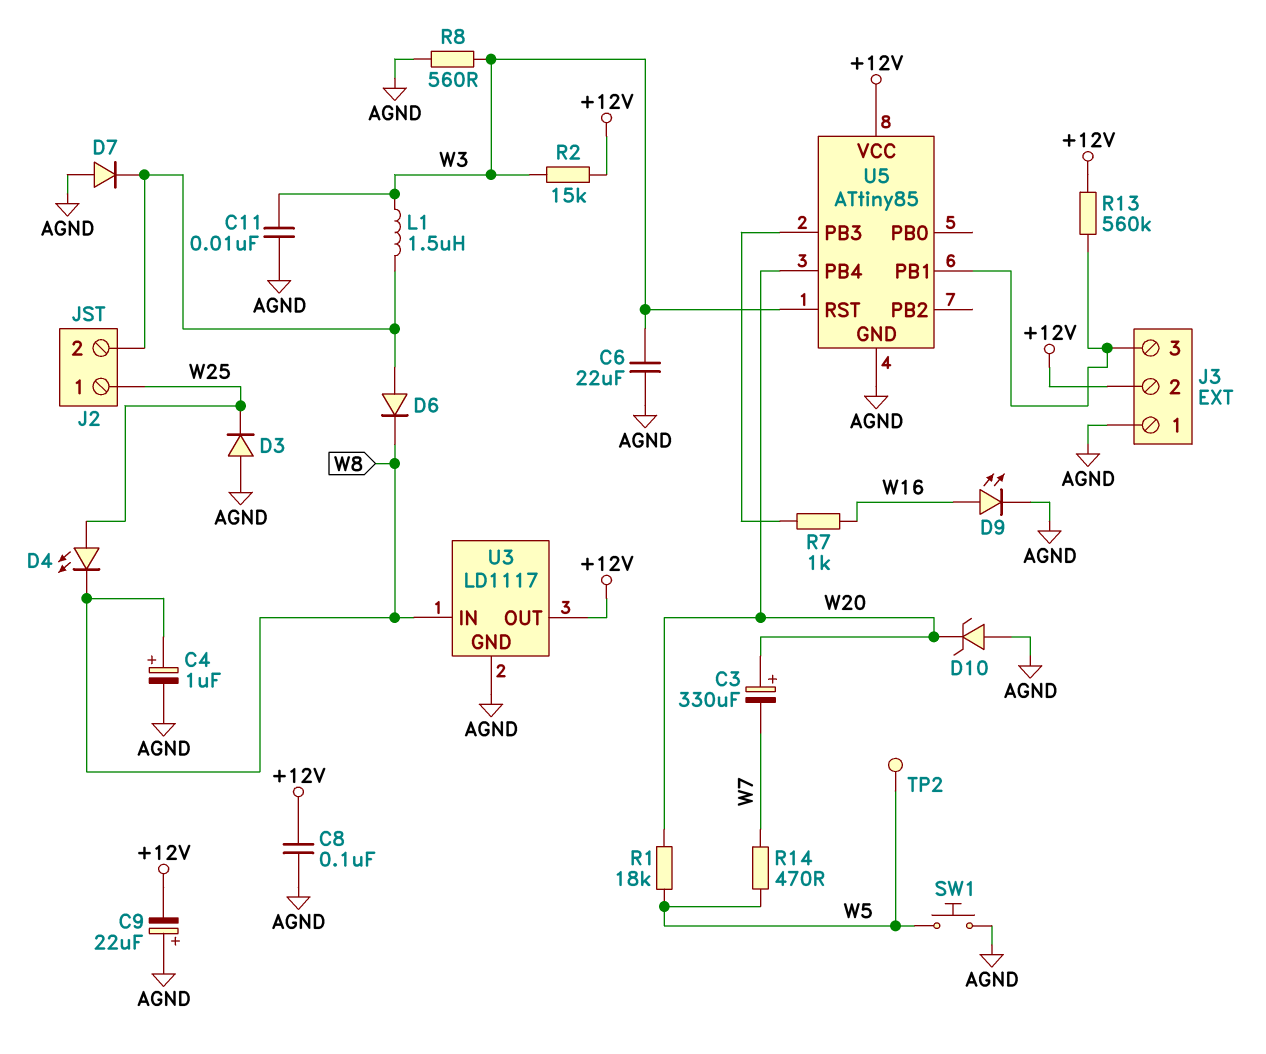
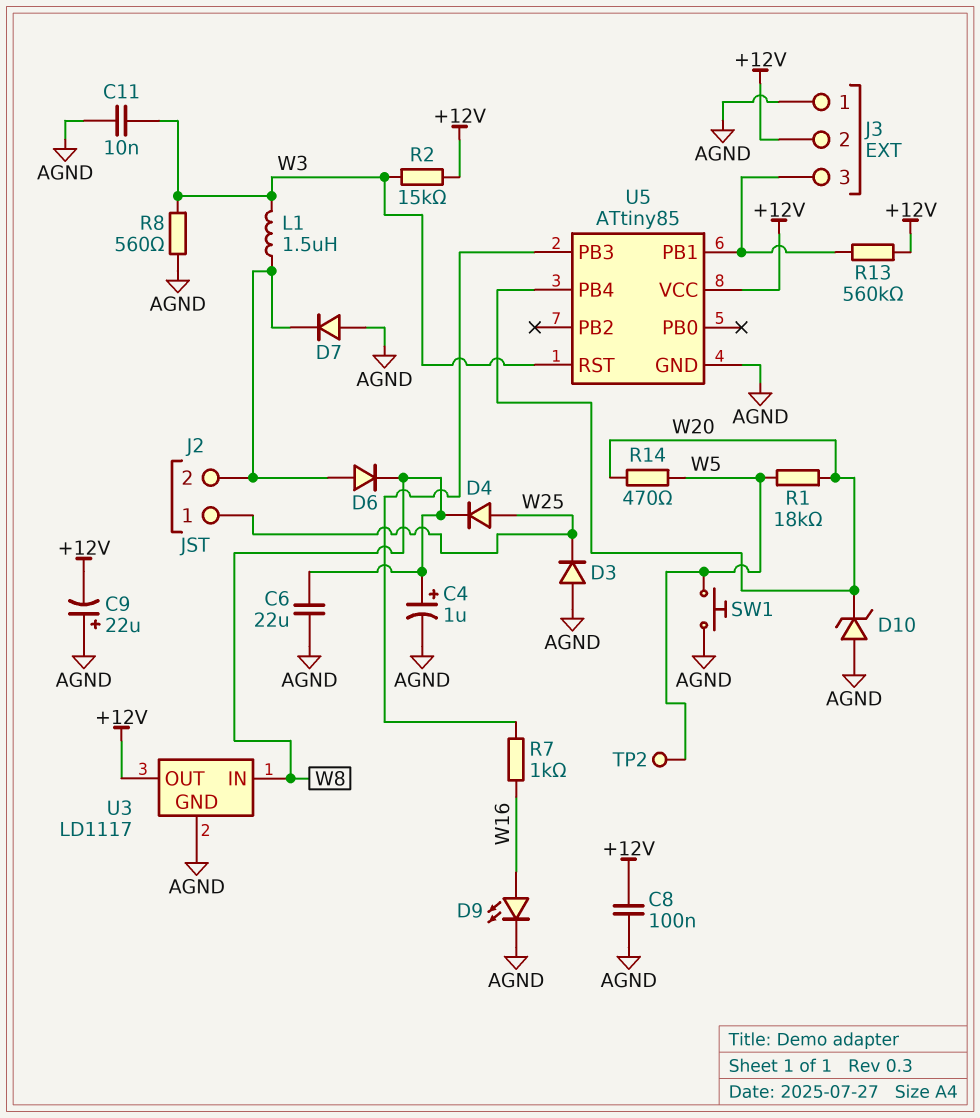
C3: 330uF (plus W20, minus W7) -> none
C6: 22uF (AGND, W3) -> 22uF (AGND, W8)
D4: LED (A W25, K W8) -> diode (A W25, K W8)
R14: 470 (W5, W7) -> 470 (W5, W20)

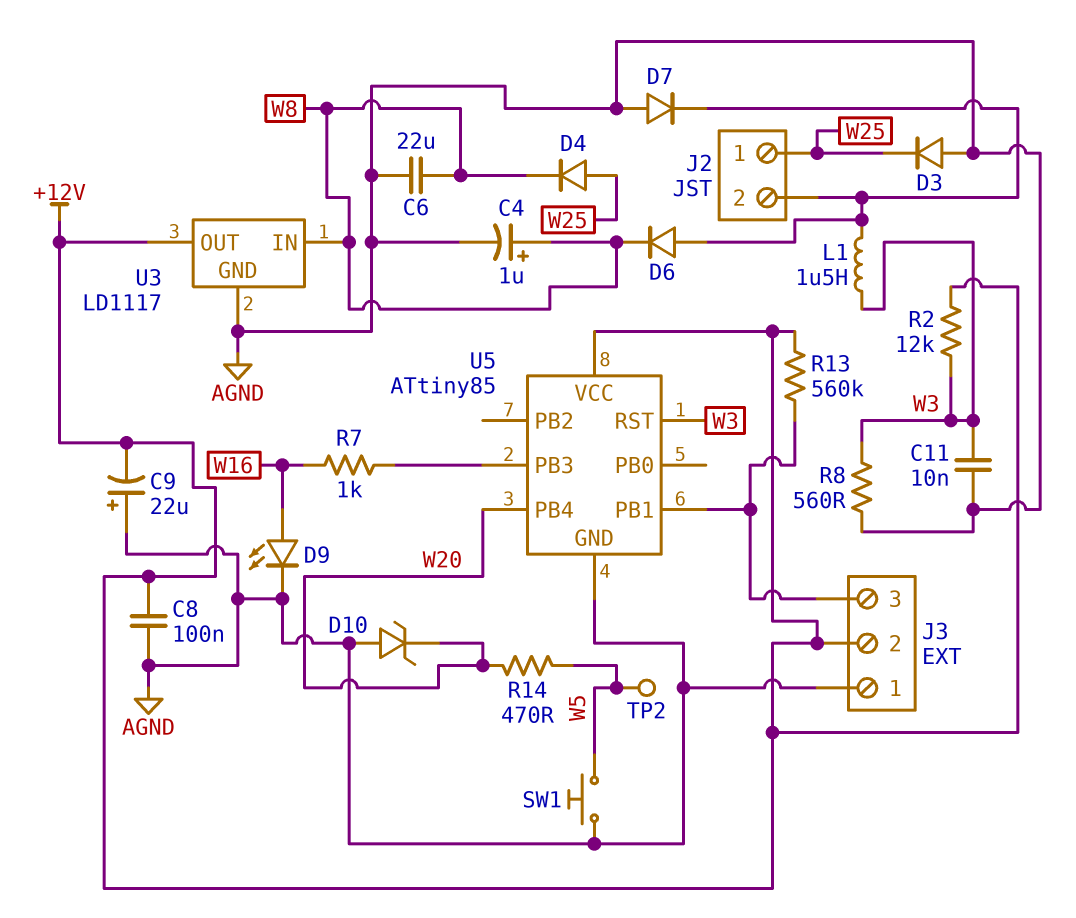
R1: 18k (W5, W20) -> none
R2: 15k (+12V, W3) -> 12k (+12V, W3)

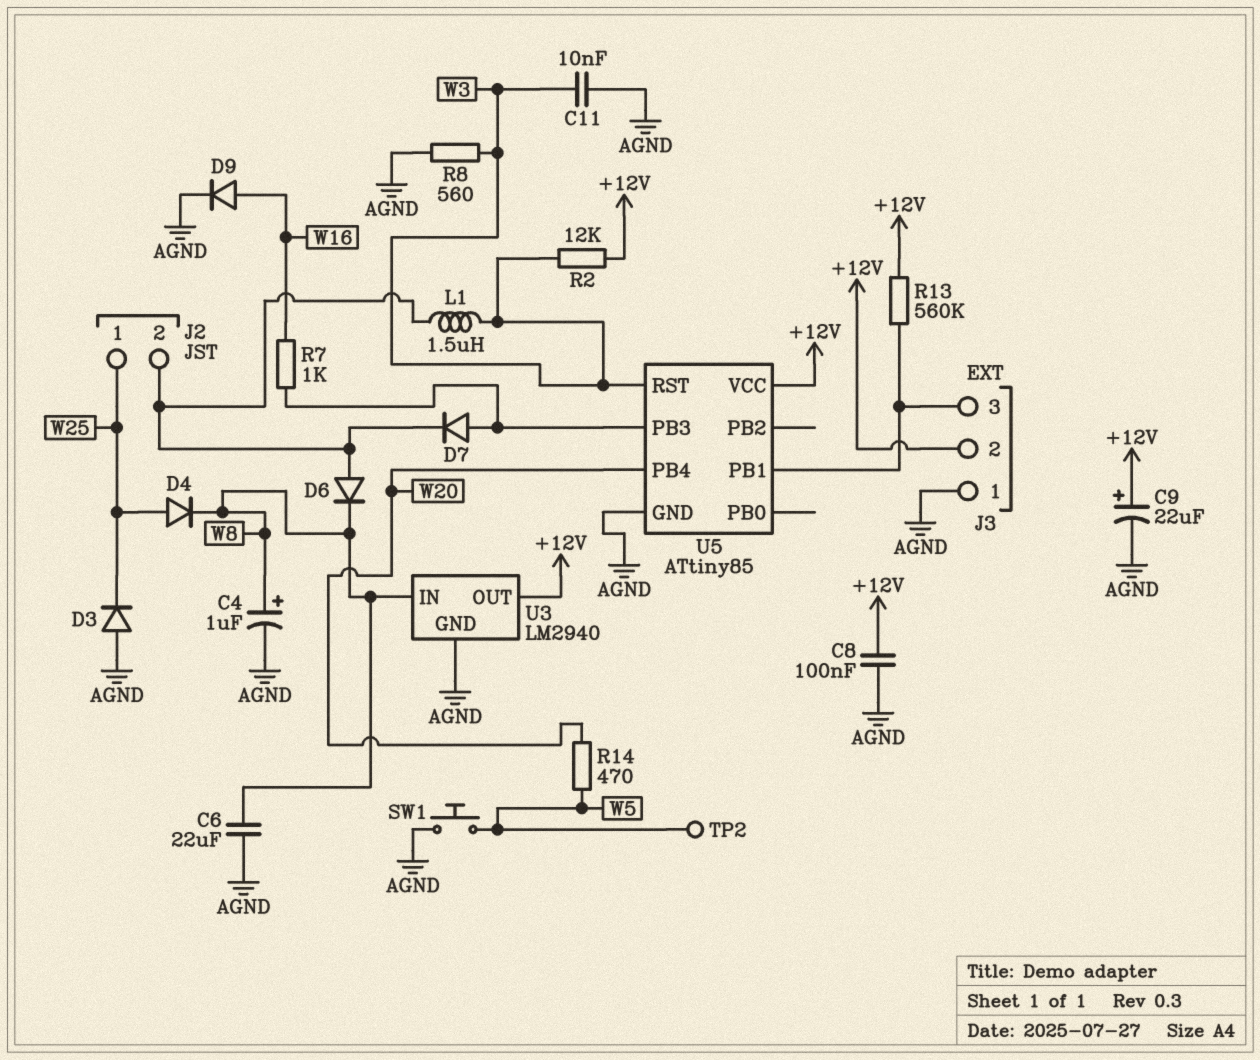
C9: 22uF (plus AGND, minus +12V) -> 22uF (plus +12V, minus AGND)
D7: diode (A AGND, K J2/2) -> diode (A U5/PB3, K J2/2)
D9: LED (A W16, K AGND) -> diode (A W16, K AGND)
D10: zener (A AGND, K W20) -> none
U3: LD1117 -> LM2940

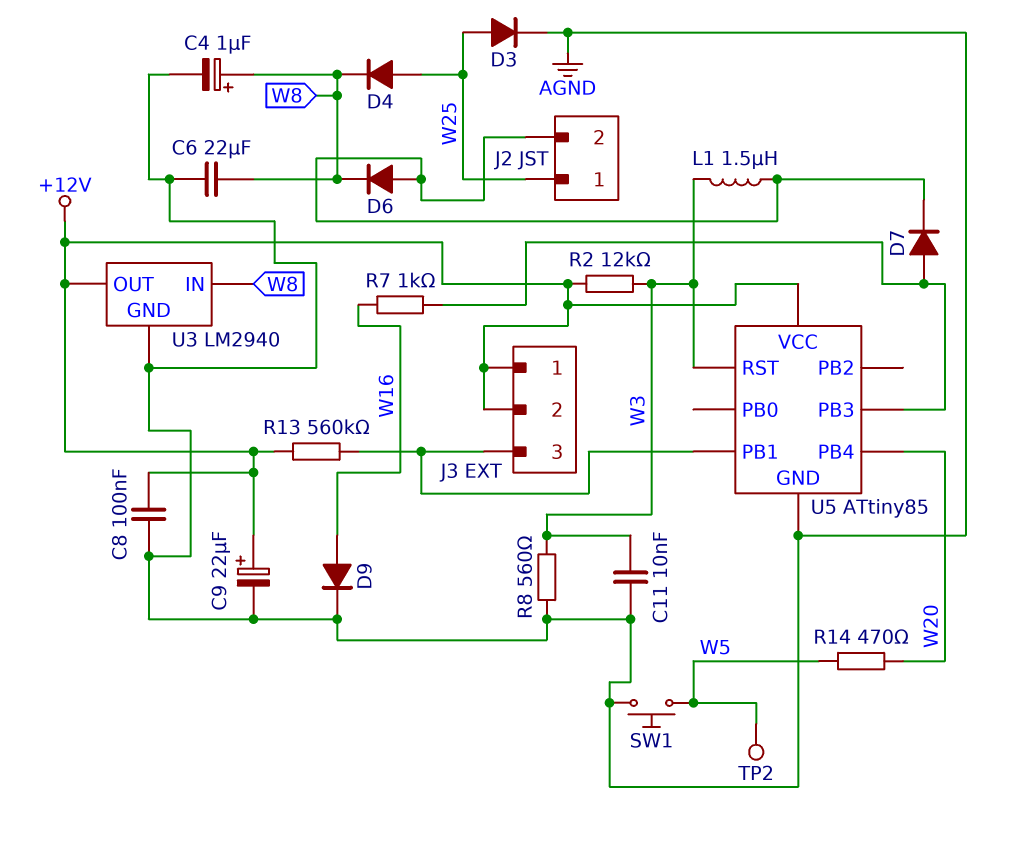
D3: diode (A AGND, K W25) -> diode (A W25, K AGND)
J3 pin 1: AGND -> +12V

